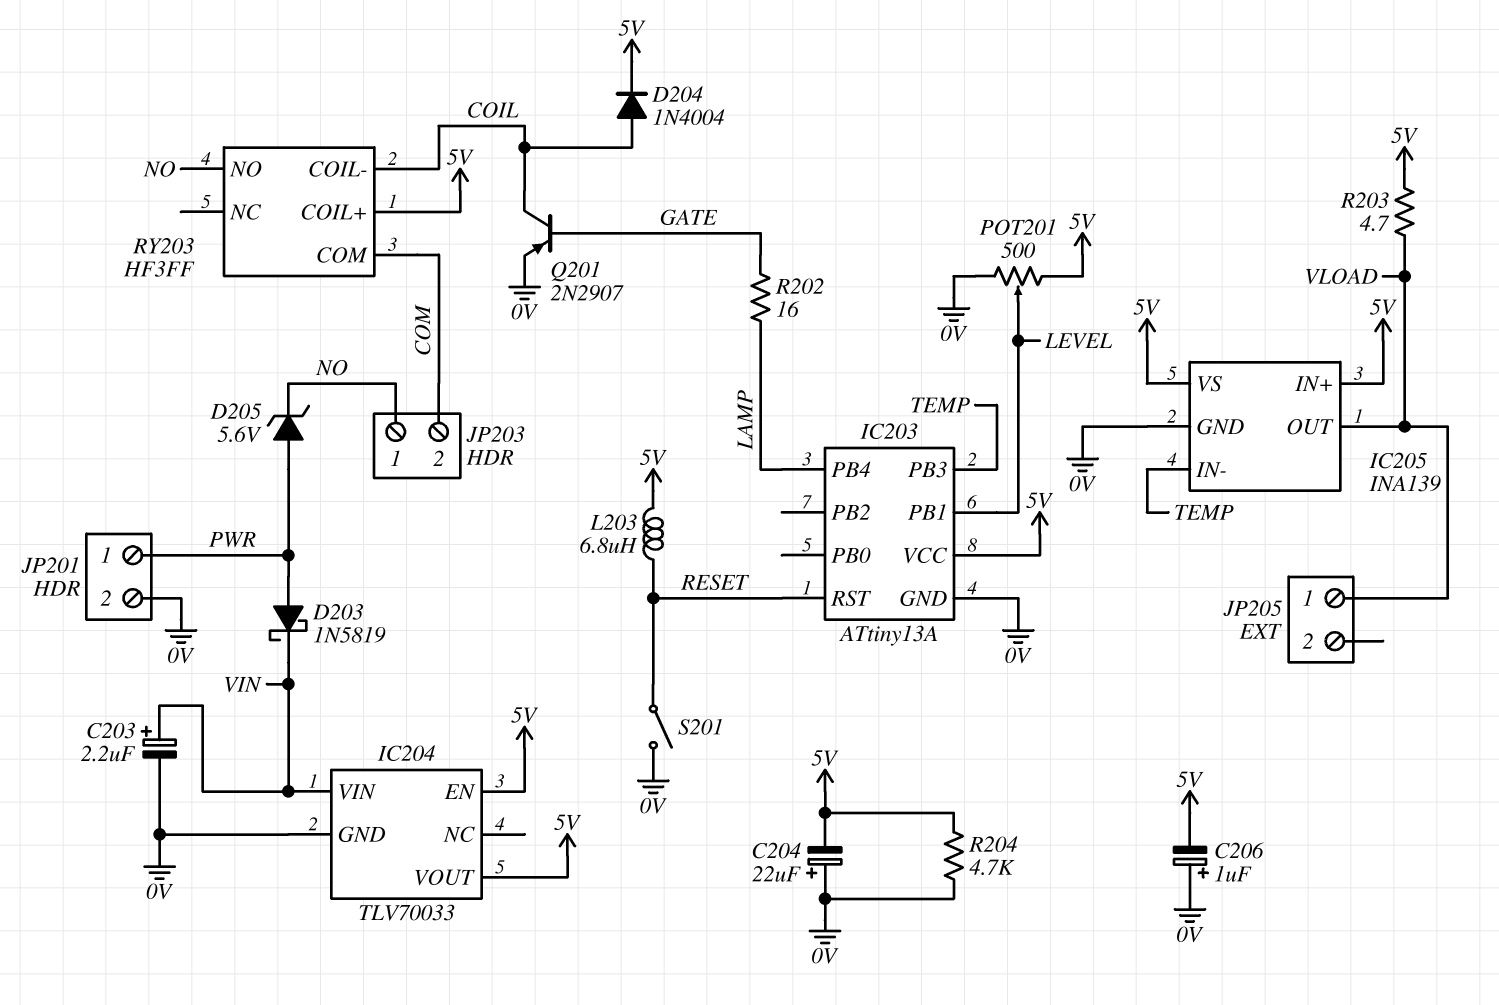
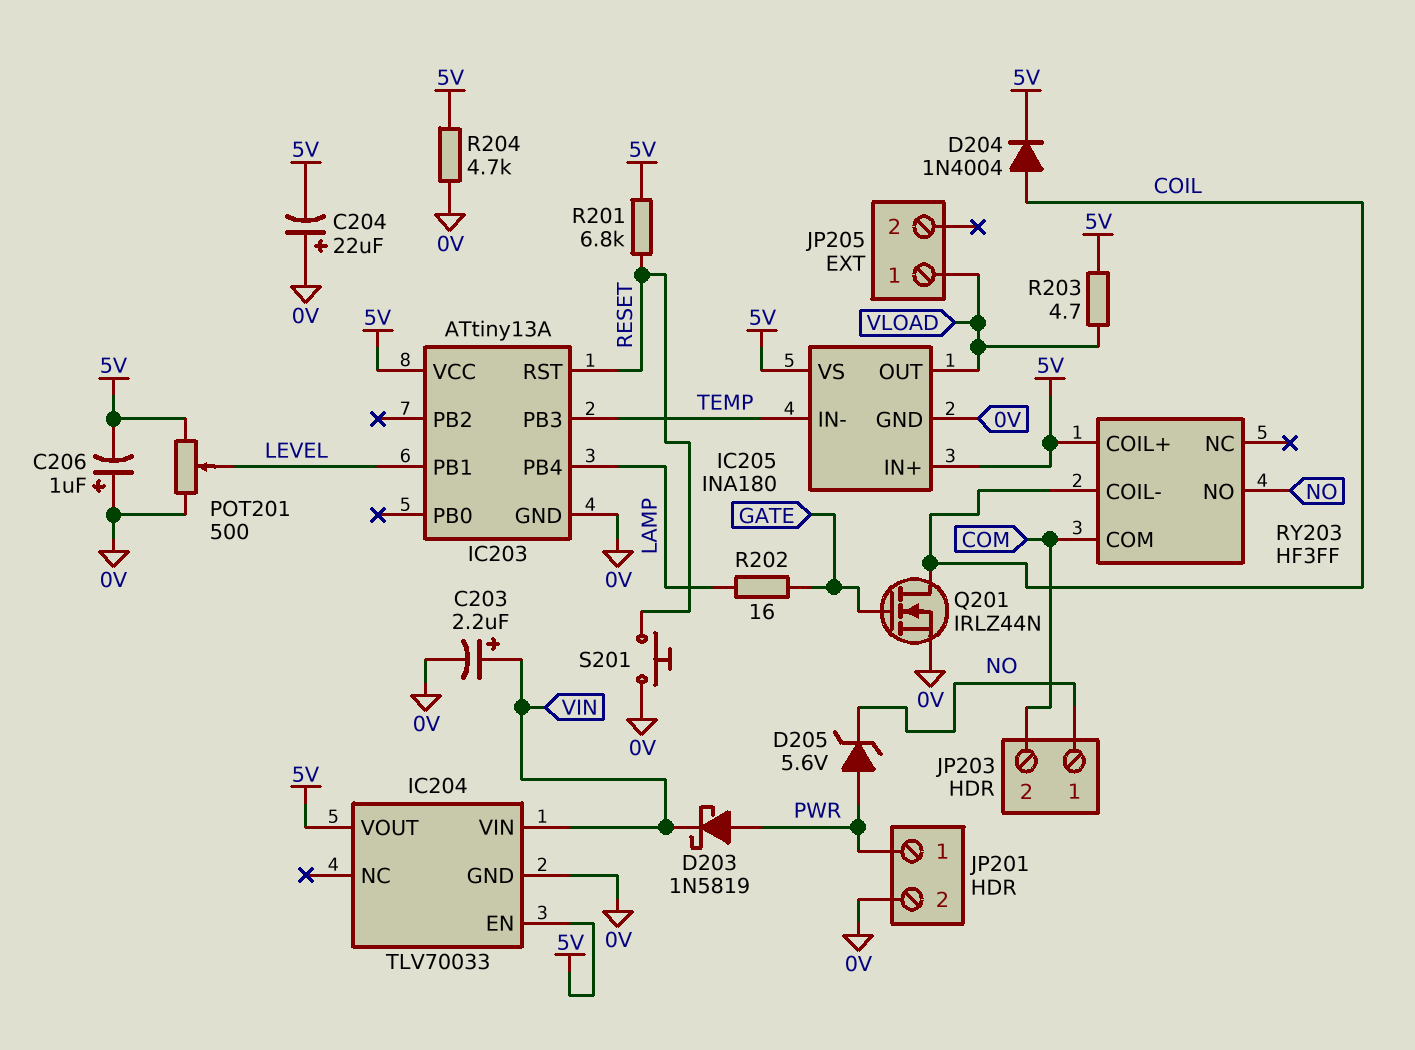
IC205: INA139 -> INA180
L203: 6.8uH (5V, RESET) -> none
Q201: PNP 2N2907 (B GATE, C COIL, E 0V) -> NMOS IRLZ44N (G GATE, D COIL, S 0V)
R201: none -> 6.8k (5V, RESET)
S201: switch (0V, RESET) -> button (0V, RESET)

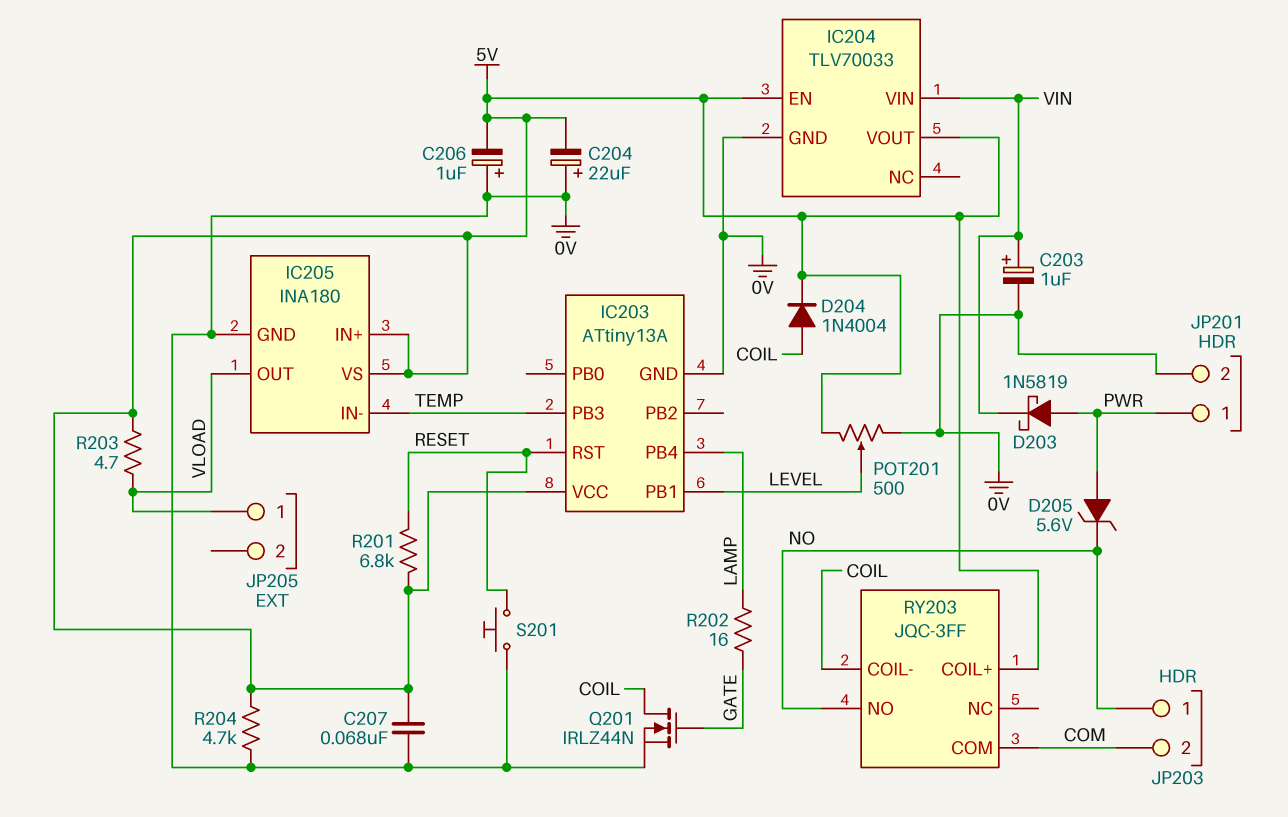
C203: 2.2uF (plus VIN, minus 0V) -> 1uF (plus VIN, minus 0V)
C207: none -> 68nF (0V, 5V)
RY203: HF3FF -> JQC-3FF

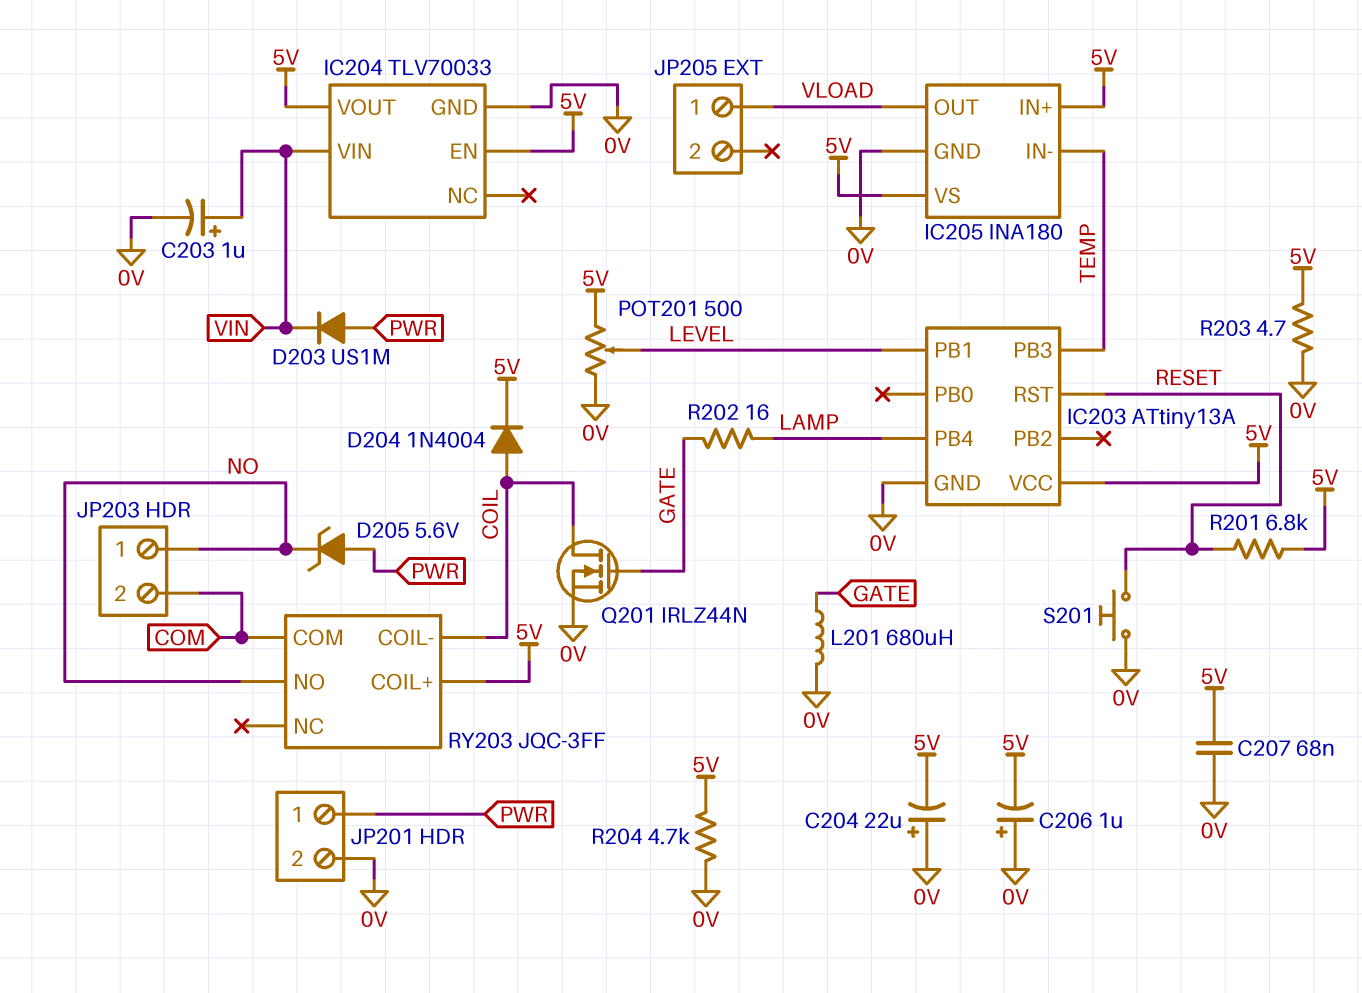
D203: schottky 1N5819 (A PWR, K VIN) -> diode US1M (A PWR, K VIN)
L201: none -> 680uH (0V, GATE)
R203: 4.7 (5V, VLOAD) -> 4.7 (0V, 5V)

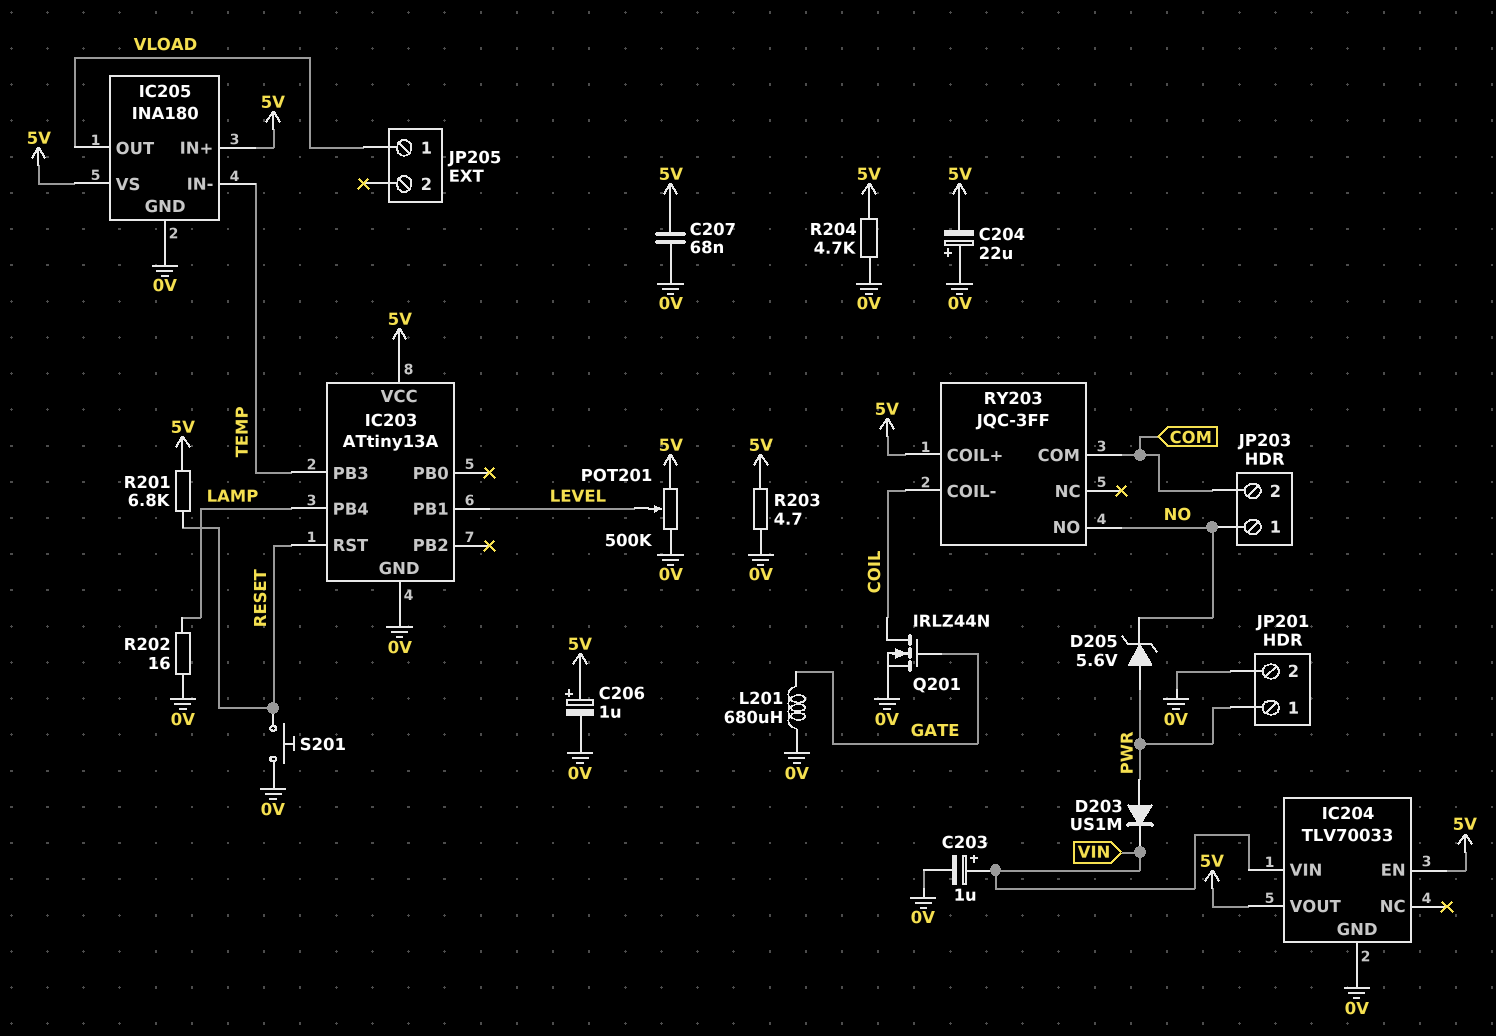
C206: 1uF (plus 0V, minus 5V) -> 1uF (plus 5V, minus 0V)
D204: diode 1N4004 (A COIL, K 5V) -> none
POT201: 500 (0V, 5V, wiper LEVEL) -> 500k (0V, 5V, wiper LEVEL)
R202: 16 (GATE, LAMP) -> 16 (0V, LAMP)

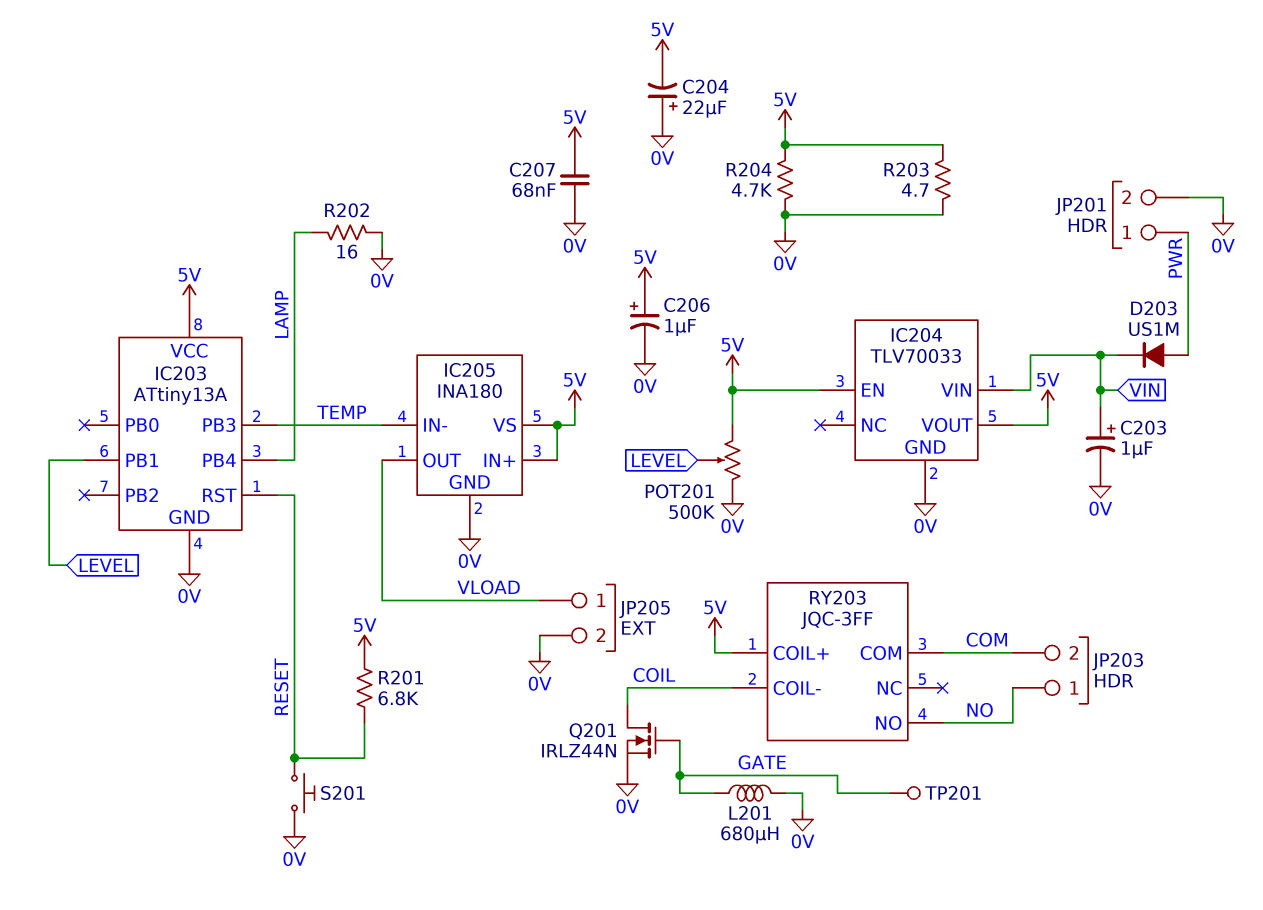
D205: zener 5.6V (A PWR, K NO) -> none
JP205 pin 2: none -> 0V
TP201: none -> test point (GATE)

